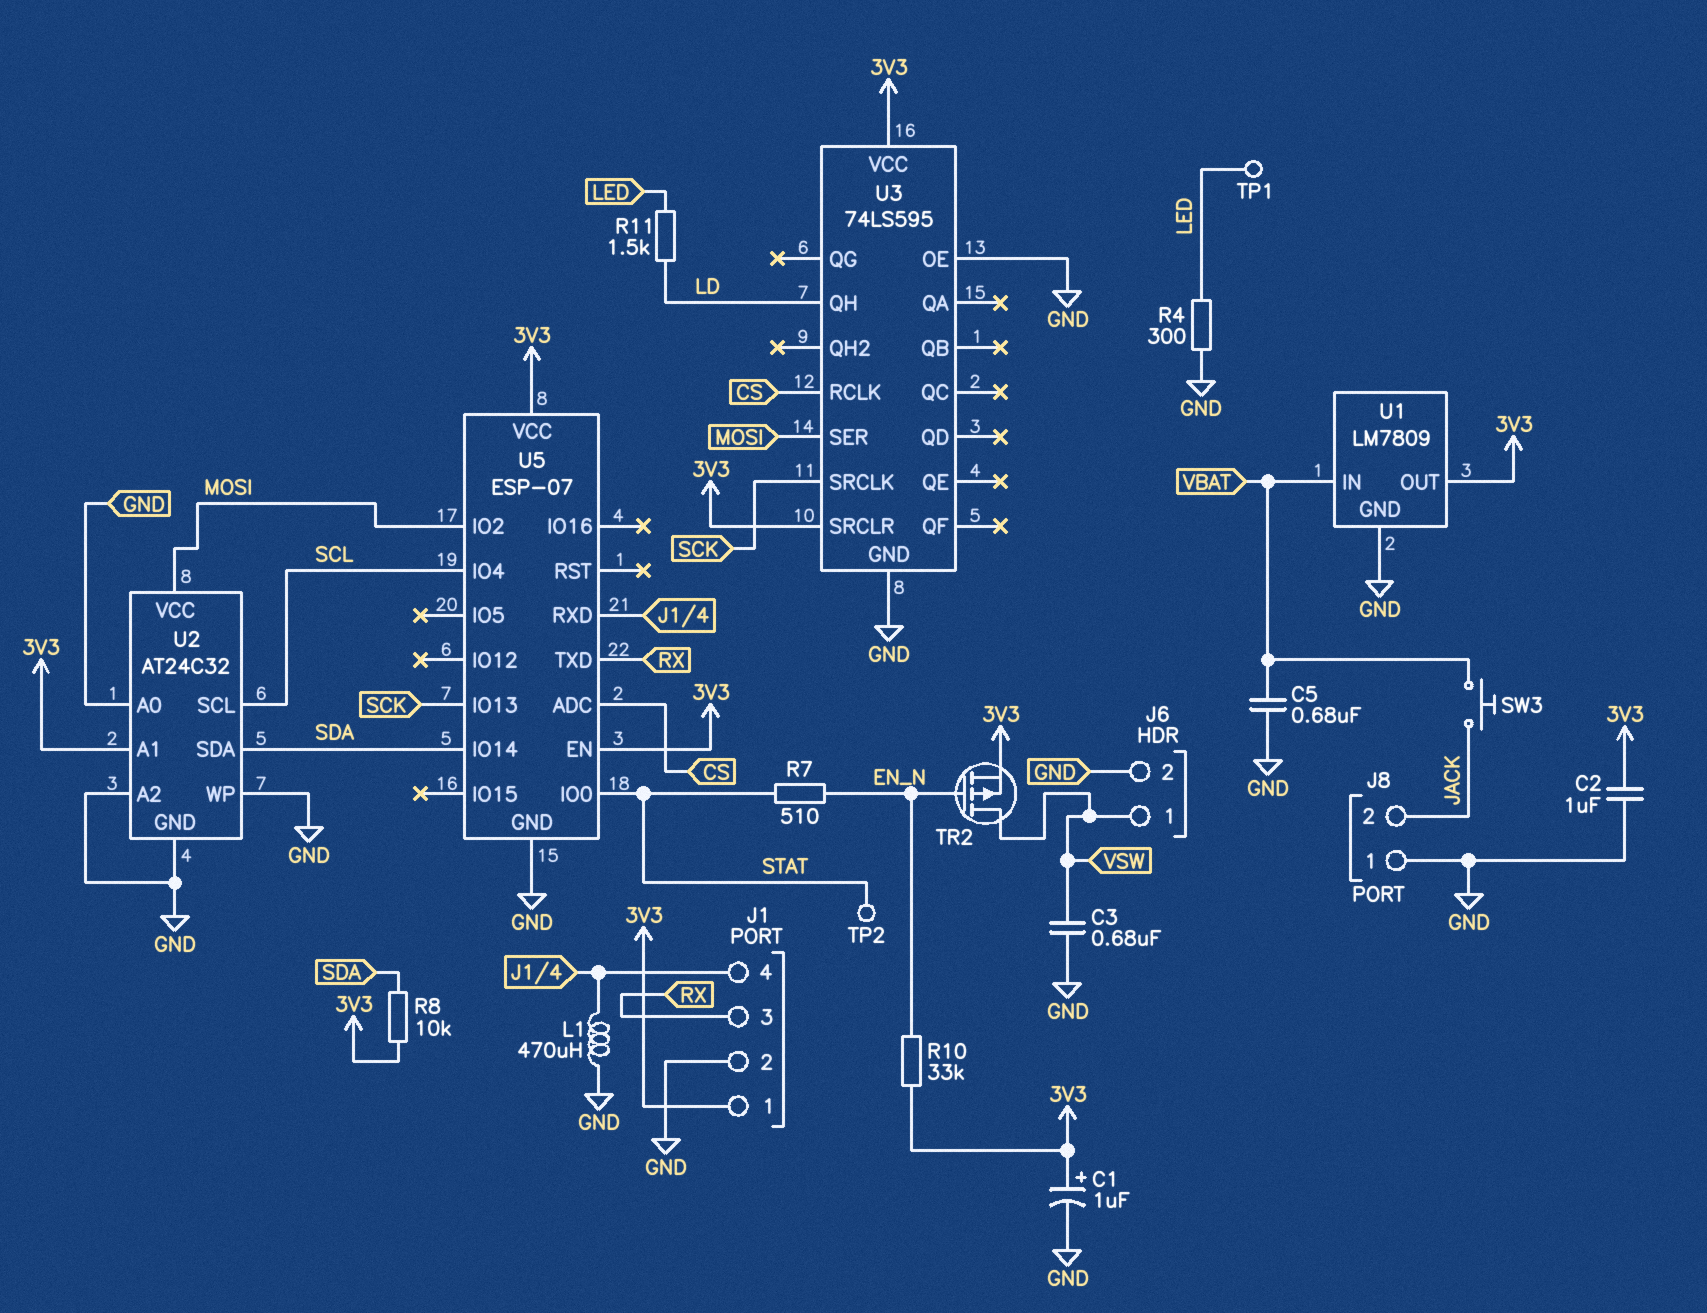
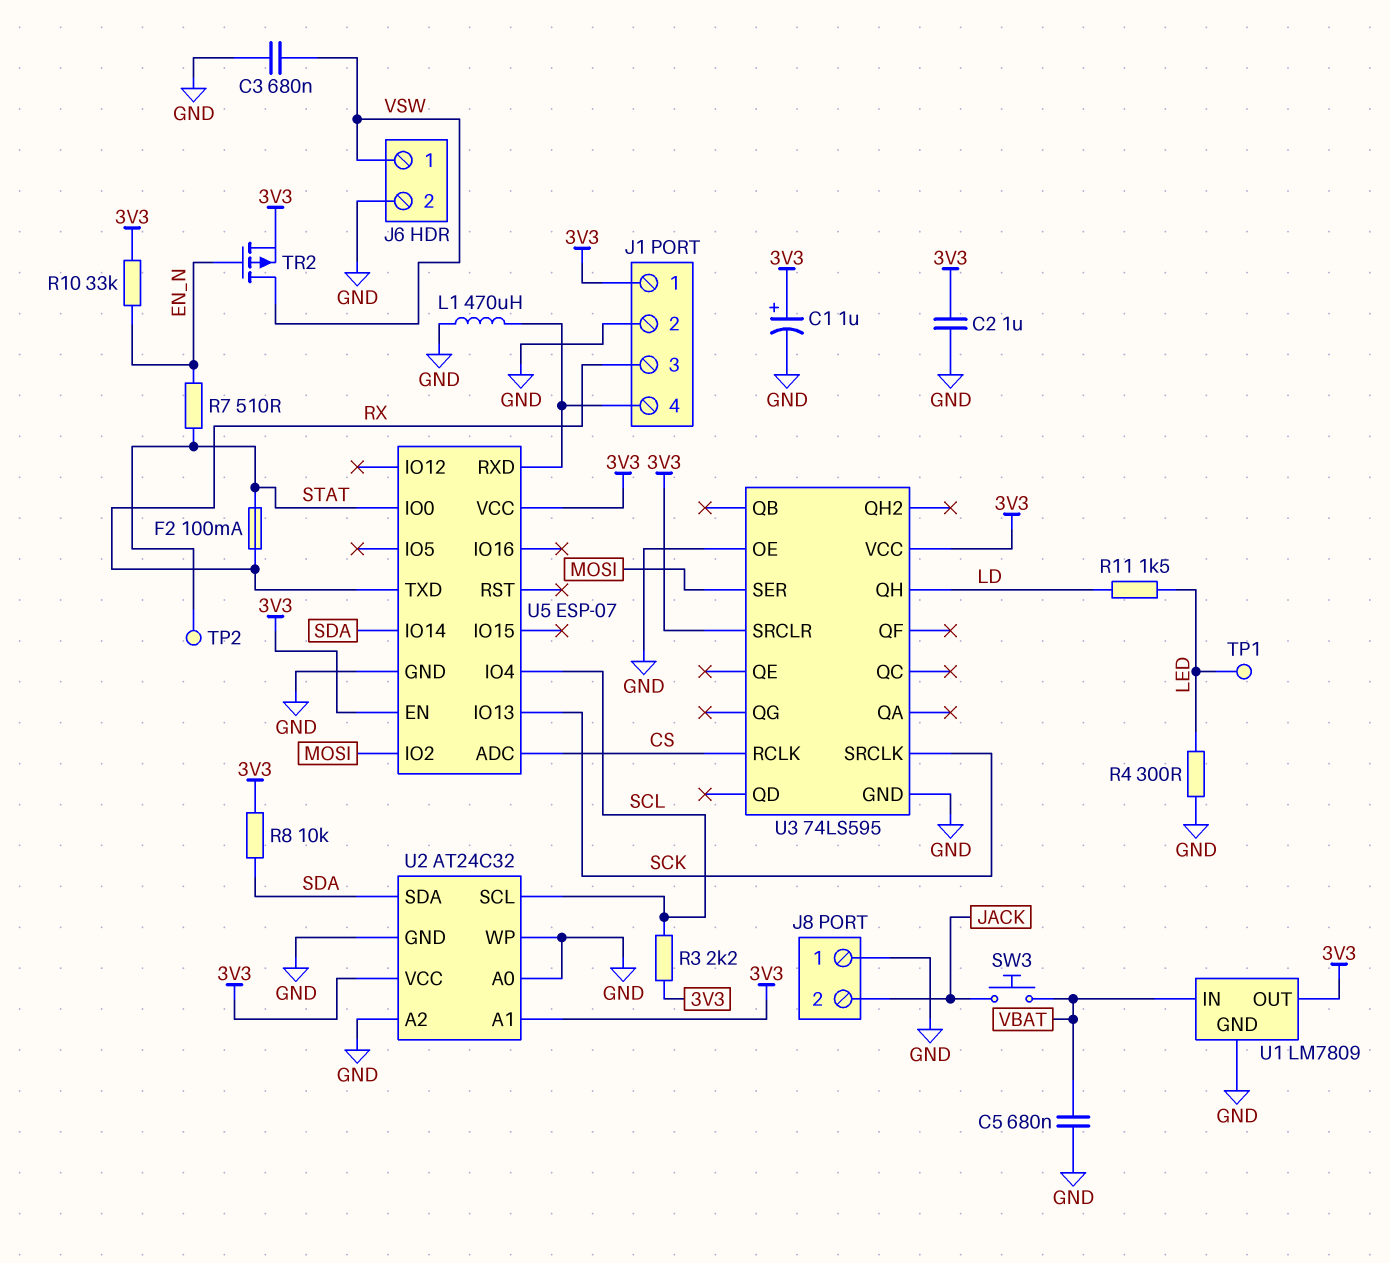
F2: none -> 100mA (RX, STAT)
R3: none -> 2.2k (3V3, SCL)
U2 pin VCC: MOSI -> 3V3

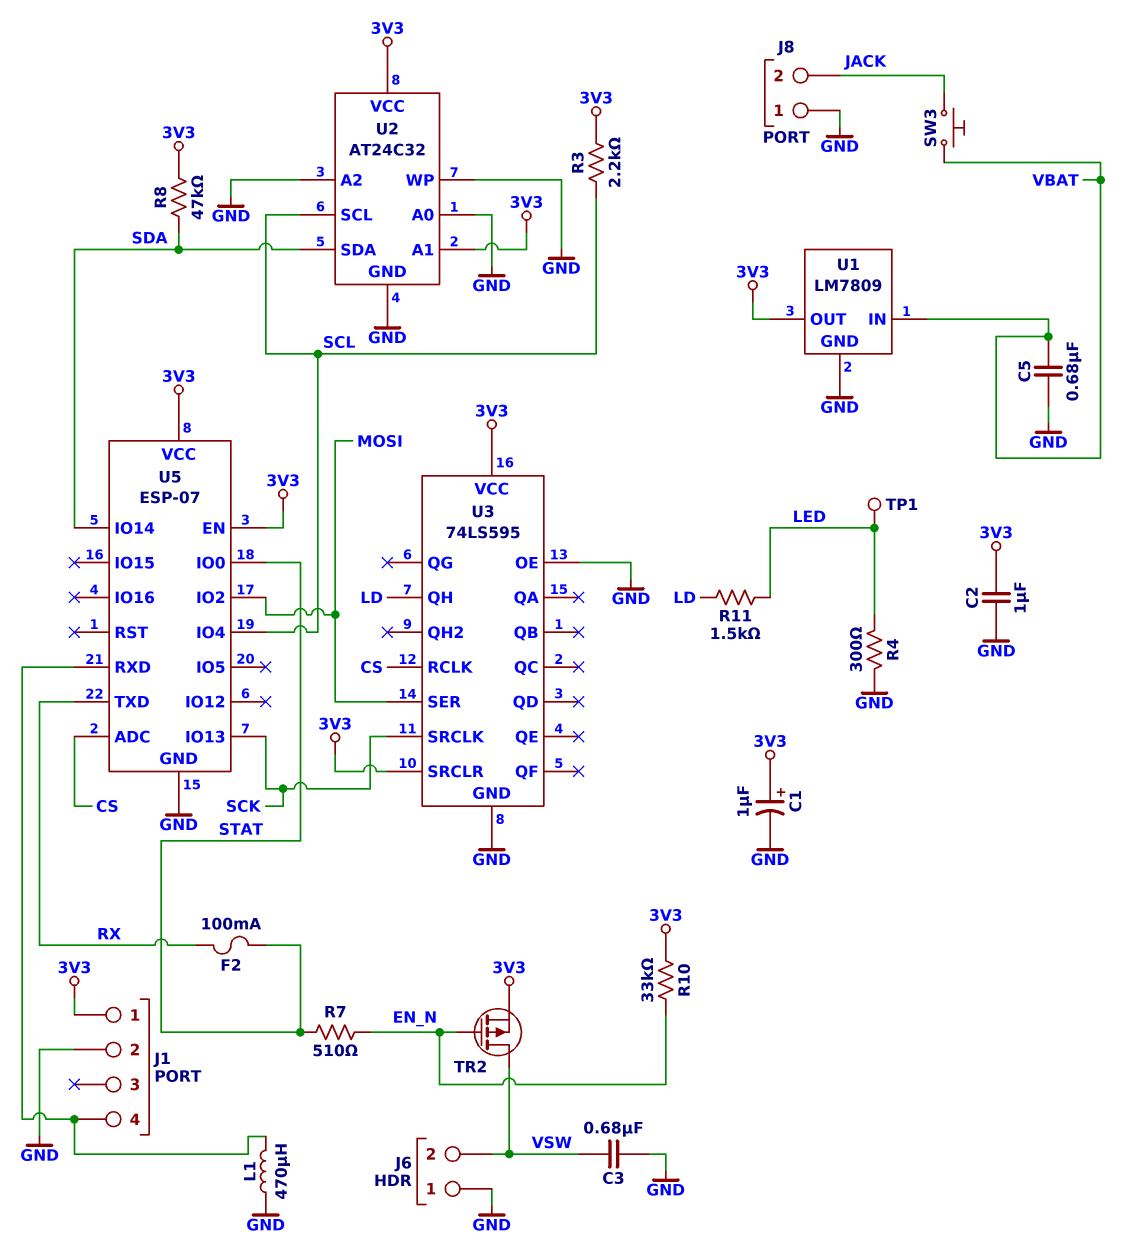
J1 pin 3: RX -> none
J6 pin 1: VSW -> GND
J6 pin 2: GND -> VSW
R8: 10k (3V3, SDA) -> 47k (3V3, SDA)
TP2: test point (STAT) -> none

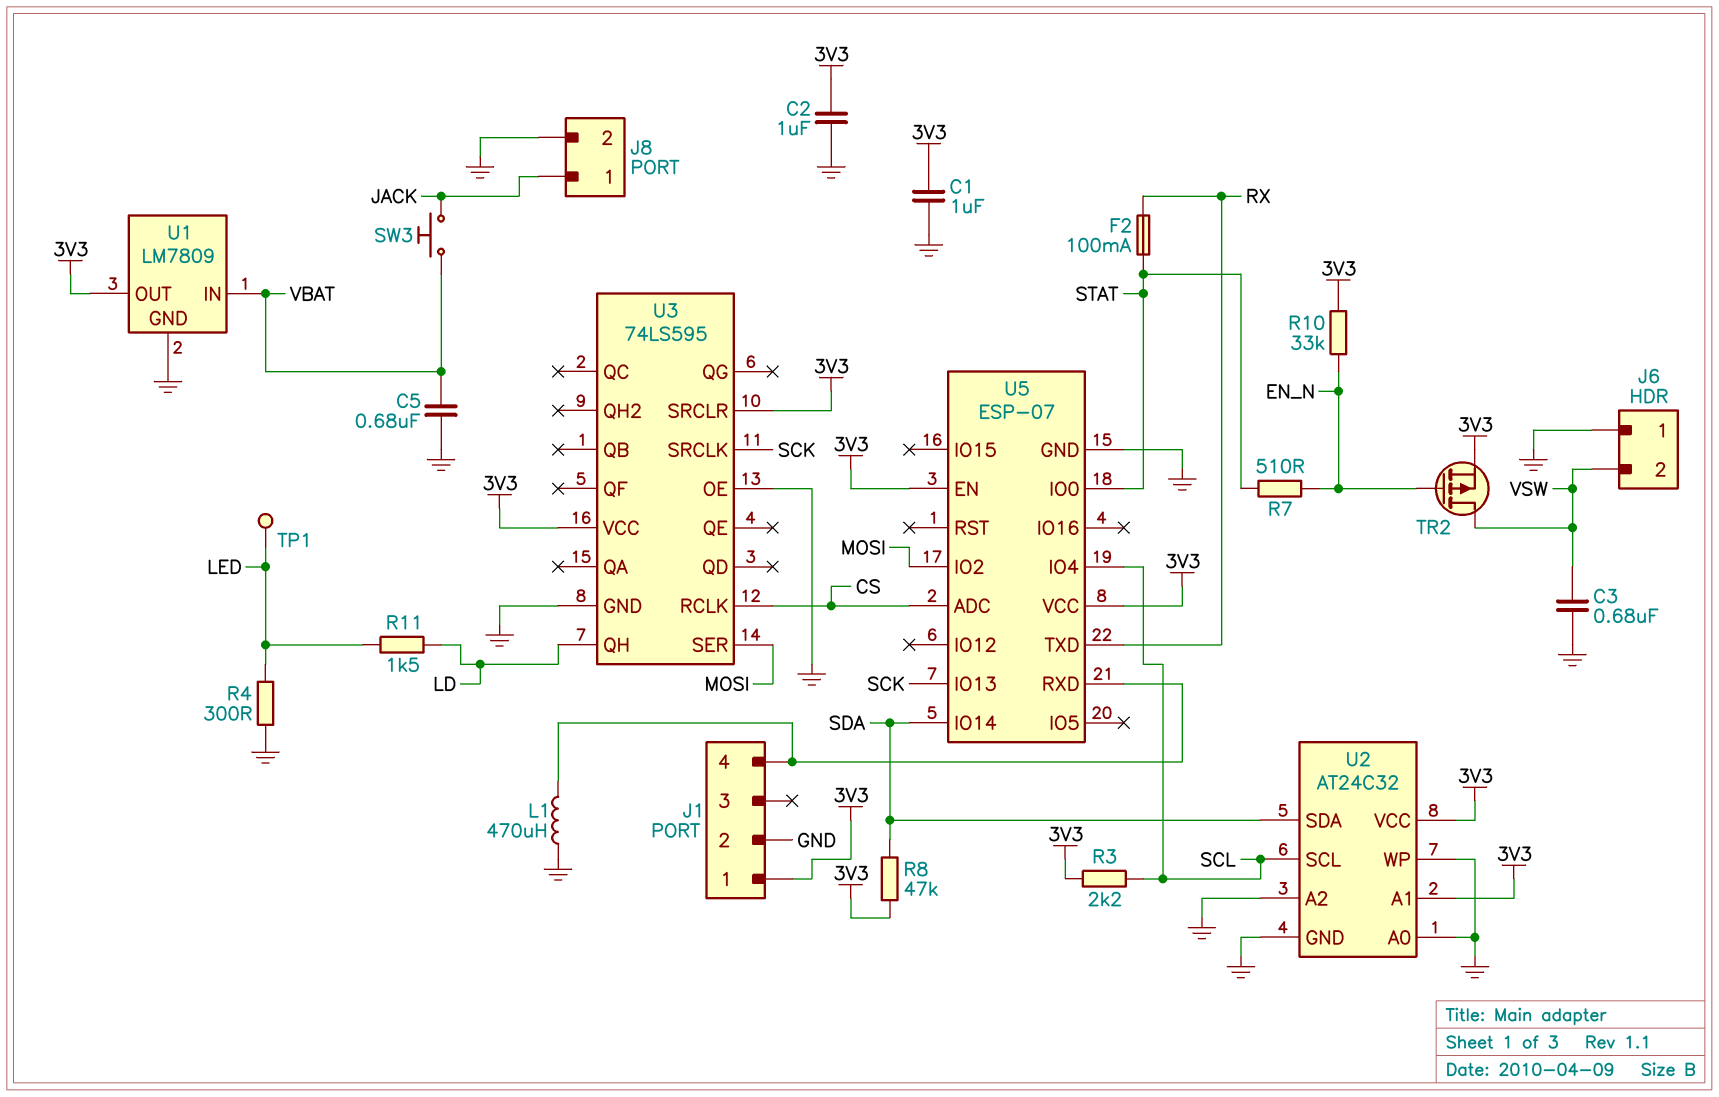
C1: 1uF (plus 3V3, minus GND) -> 1uF (3V3, GND)
J8 pin 1: GND -> JACK
J8 pin 2: JACK -> GND

